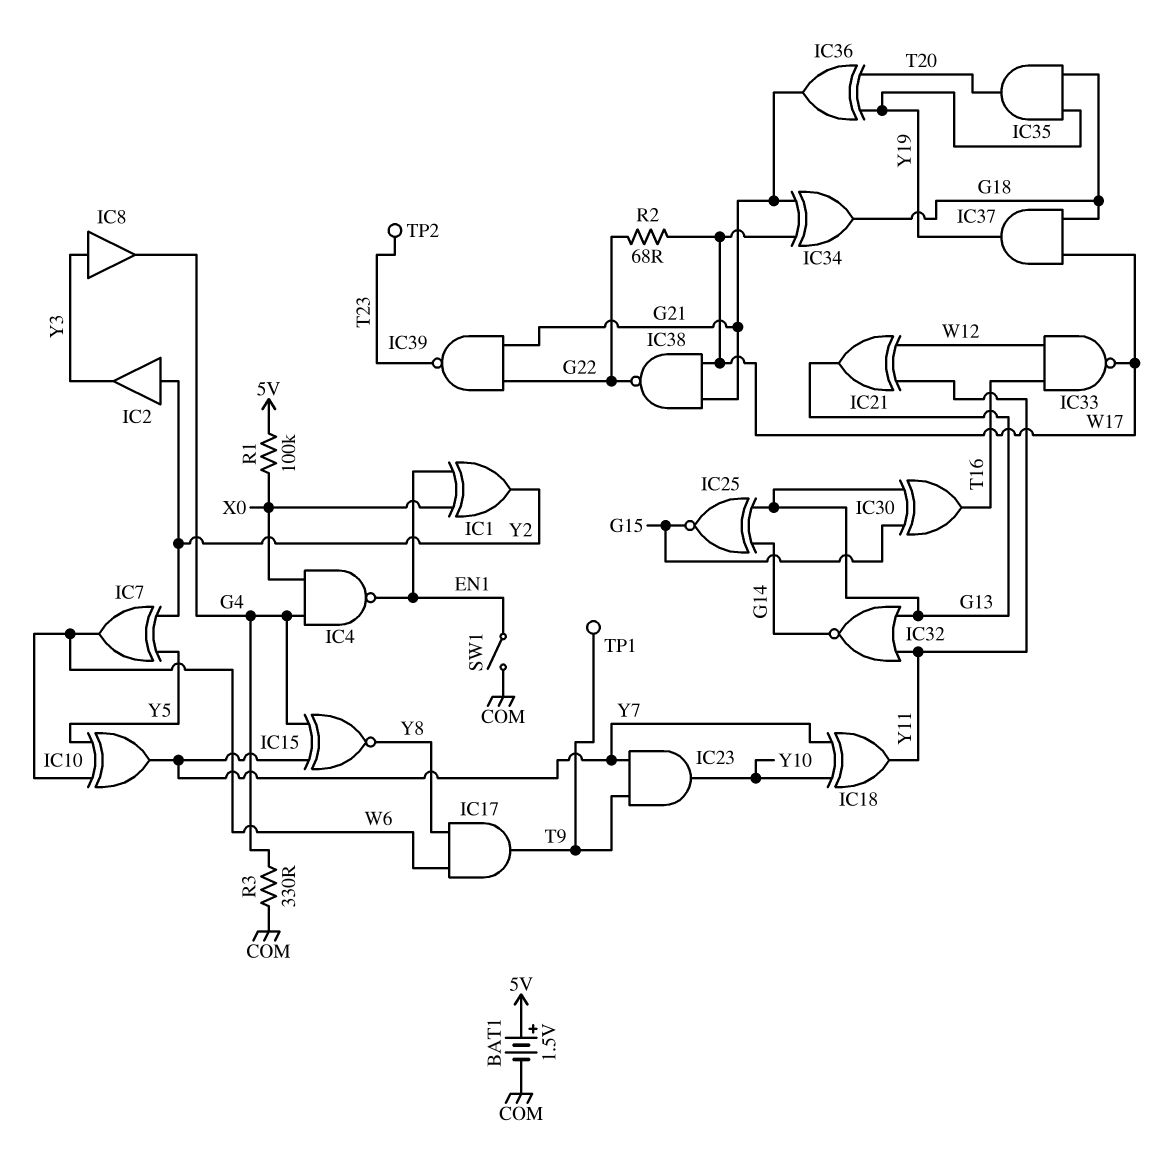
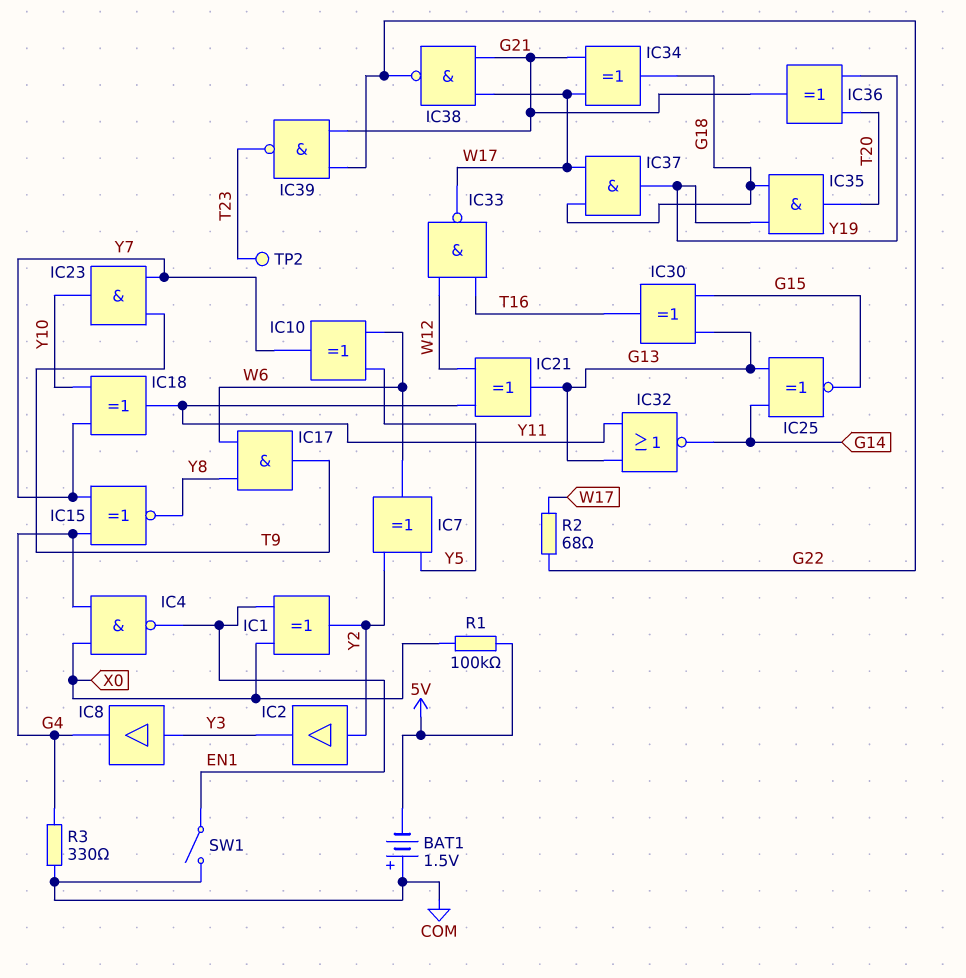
BAT1: 1.5V (plus 5V, minus COM) -> 1.5V (plus COM, minus 5V)
TP1: test point (T9) -> none

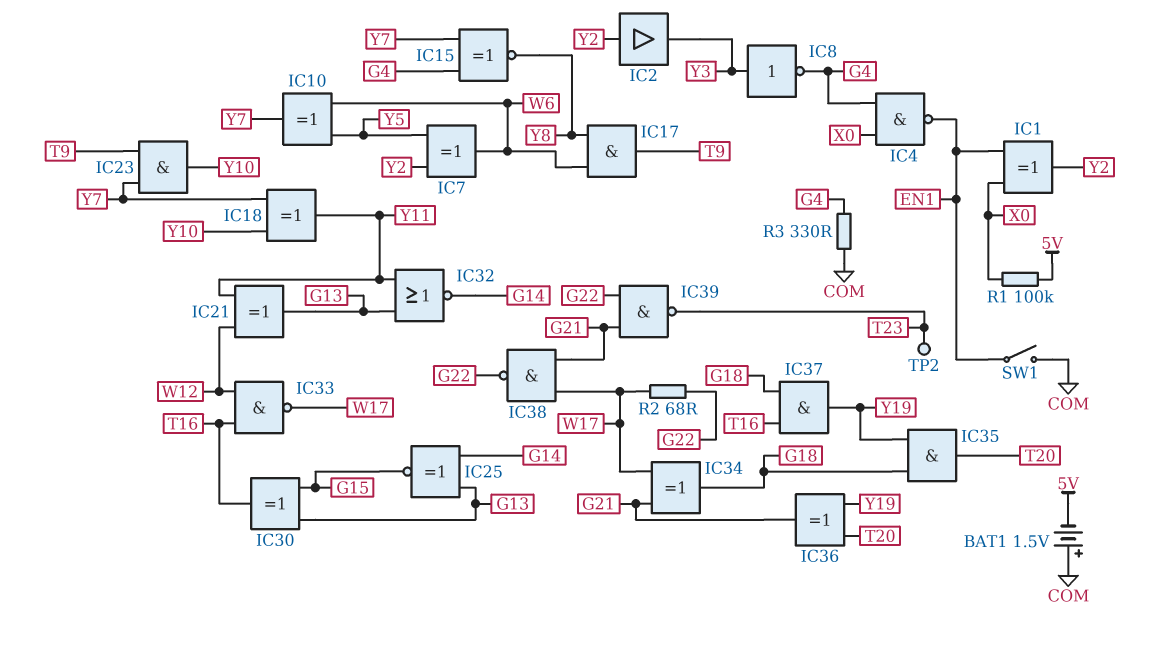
IC8: buffer (in Y3, out G4) -> NOT (in Y3, out G4)
IC37: AND (in G18, in W17, out Y19) -> AND (in G18, in T16, out Y19)

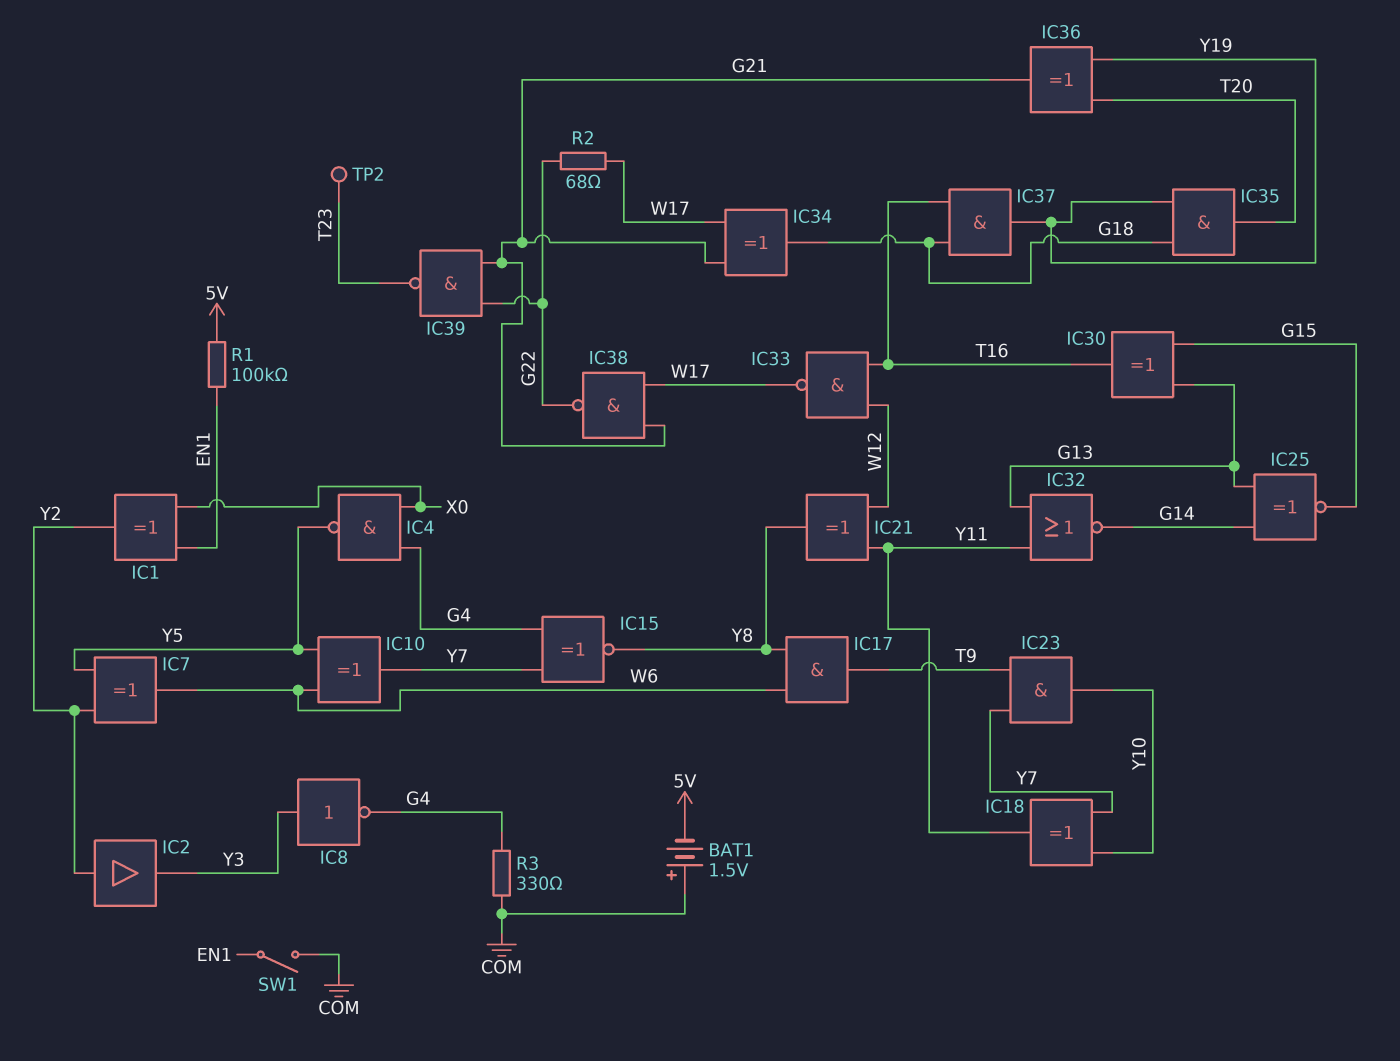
IC4: NAND (in G4, in X0, out EN1) -> NAND (in G4, in X0, out Y5)
IC21: XOR (in W12, in Y11, out G13) -> XOR (in W12, in Y11, out Y8)
R1: 100k (5V, X0) -> 100k (5V, EN1)

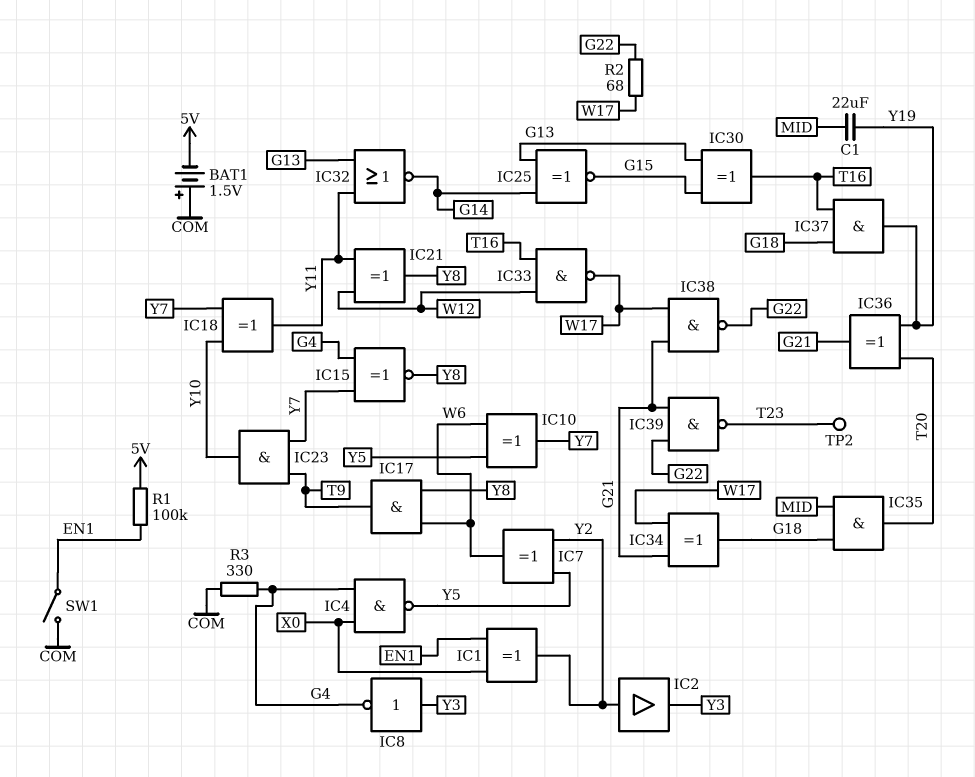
C1: none -> 22uF (MID, Y19)
IC35: AND (in G18, in Y19, out T20) -> AND (in G18, in MID, out T20)

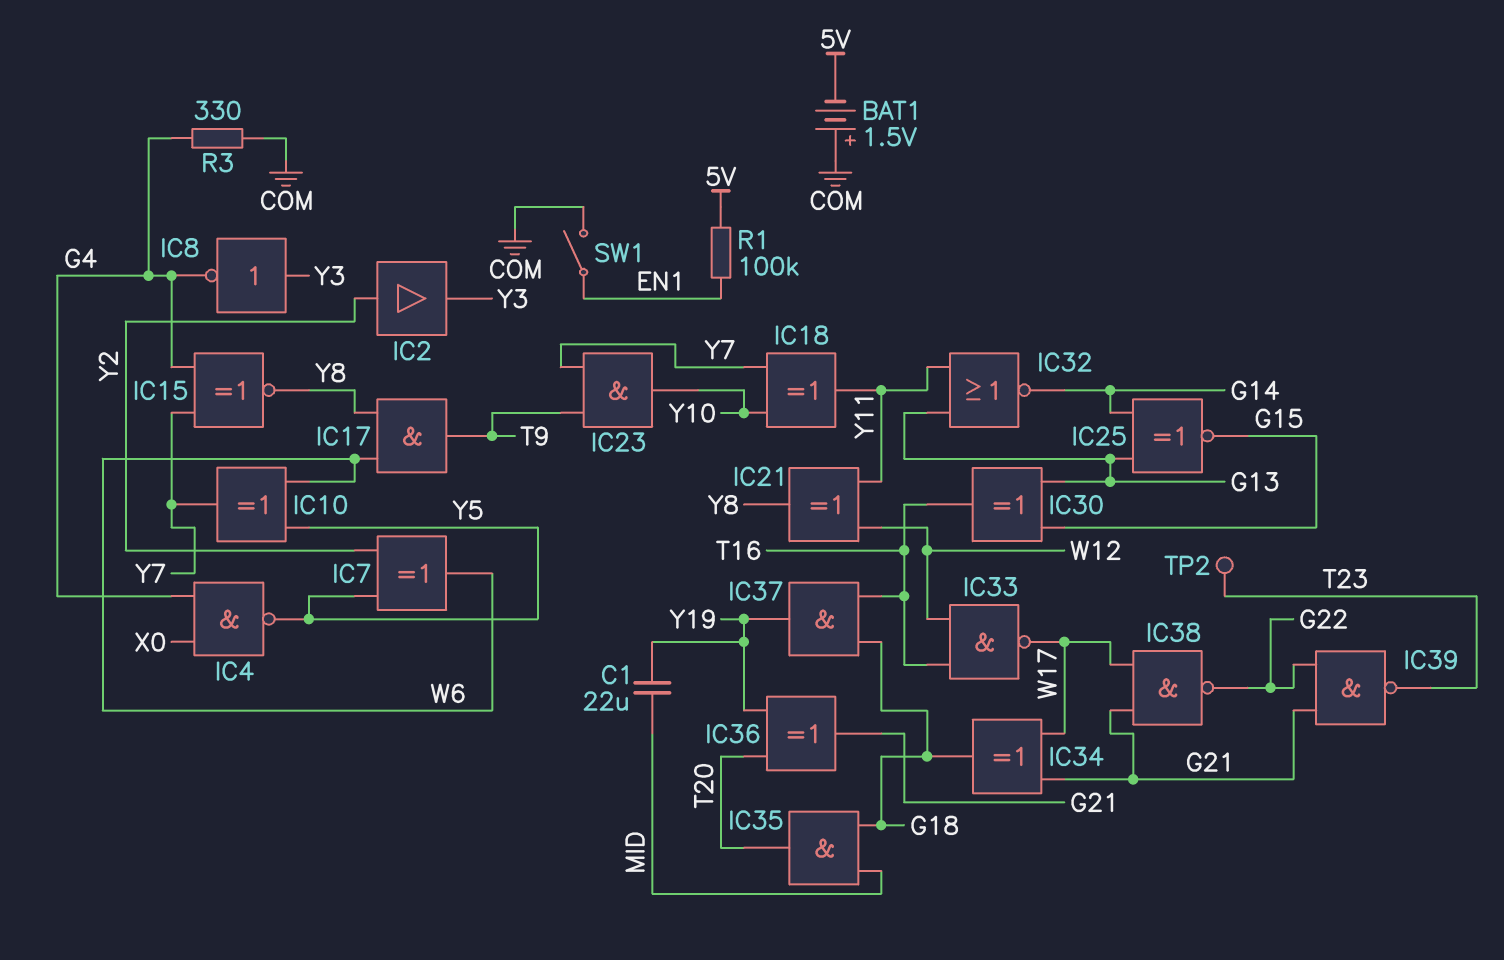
IC1: XOR (in EN1, in X0, out Y2) -> none
R2: 68 (G22, W17) -> none

